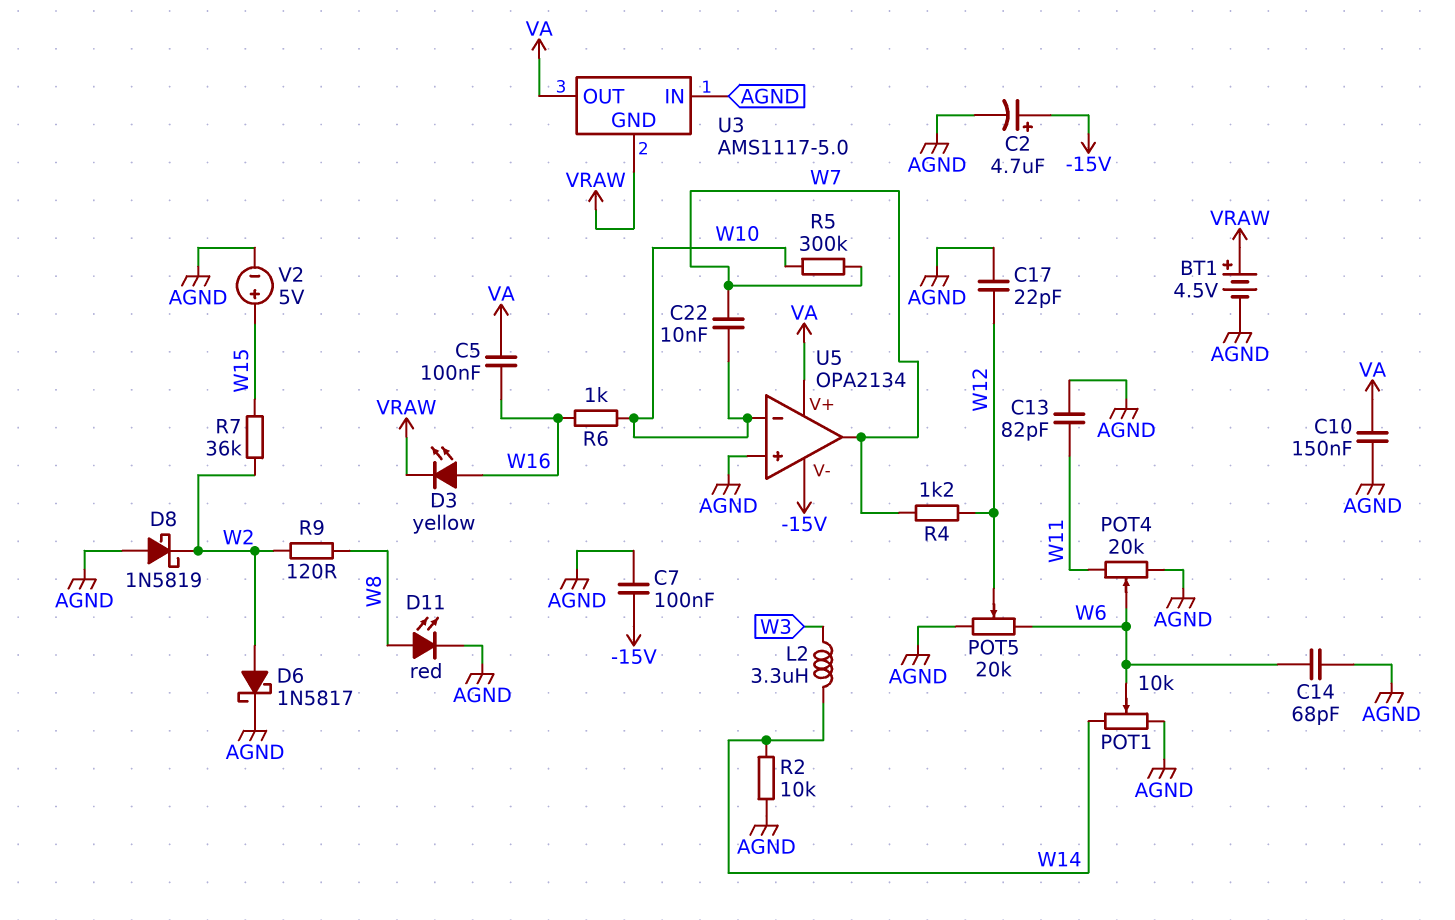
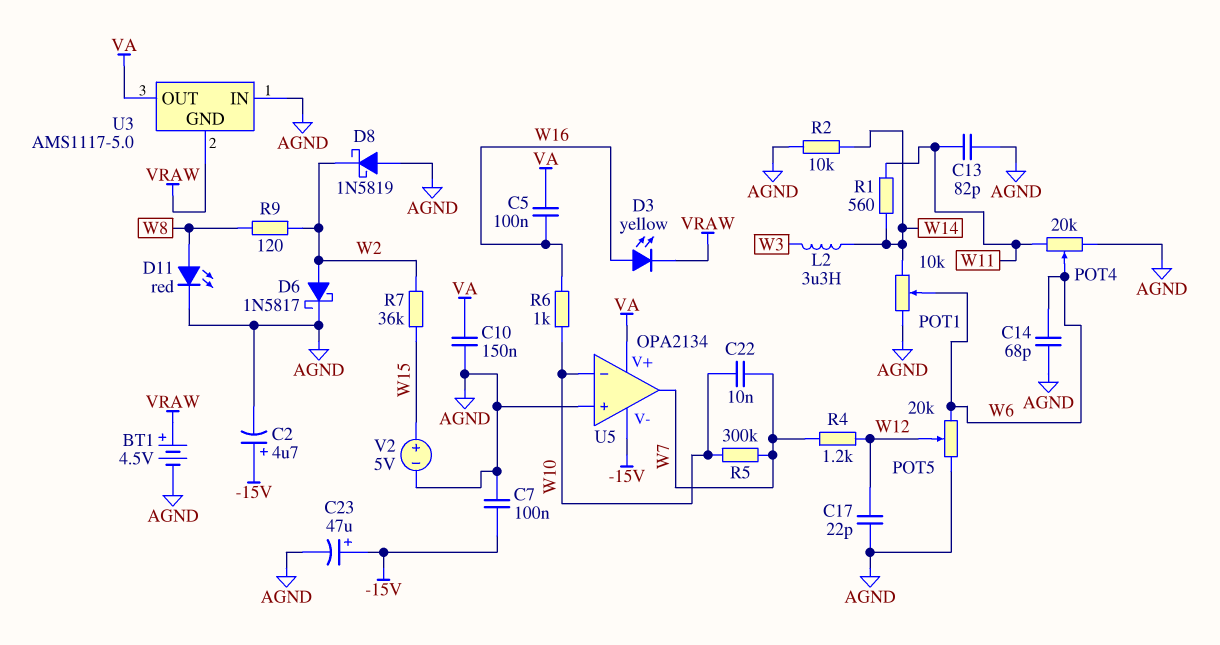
C23: none -> 47uF (plus -15V, minus AGND)
R1: none -> 560 (W11, W14)

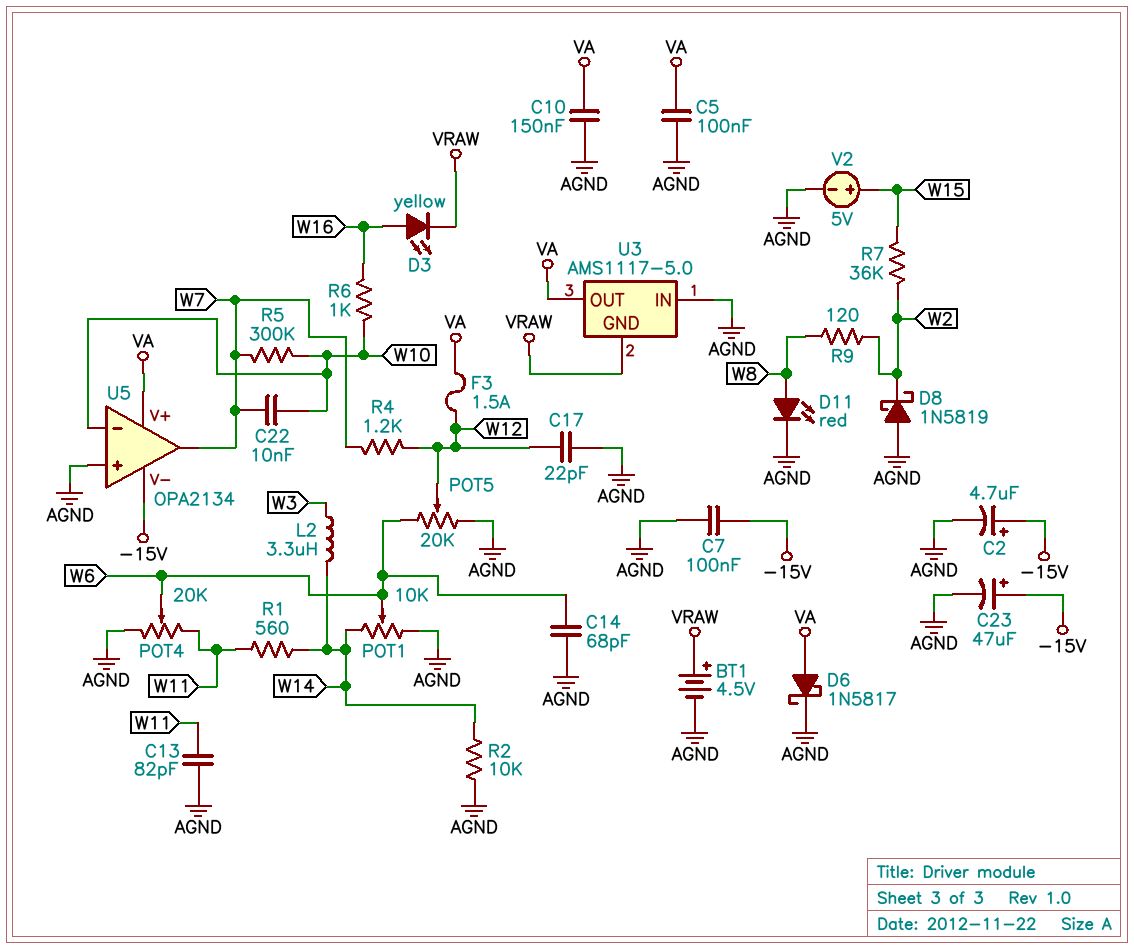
C5: 100nF (VA, W16) -> 100nF (AGND, VA)
D6: schottky 1N5817 (A W2, K AGND) -> schottky 1N5817 (A VA, K AGND)
F3: none -> 1.5A (VA, W12)

